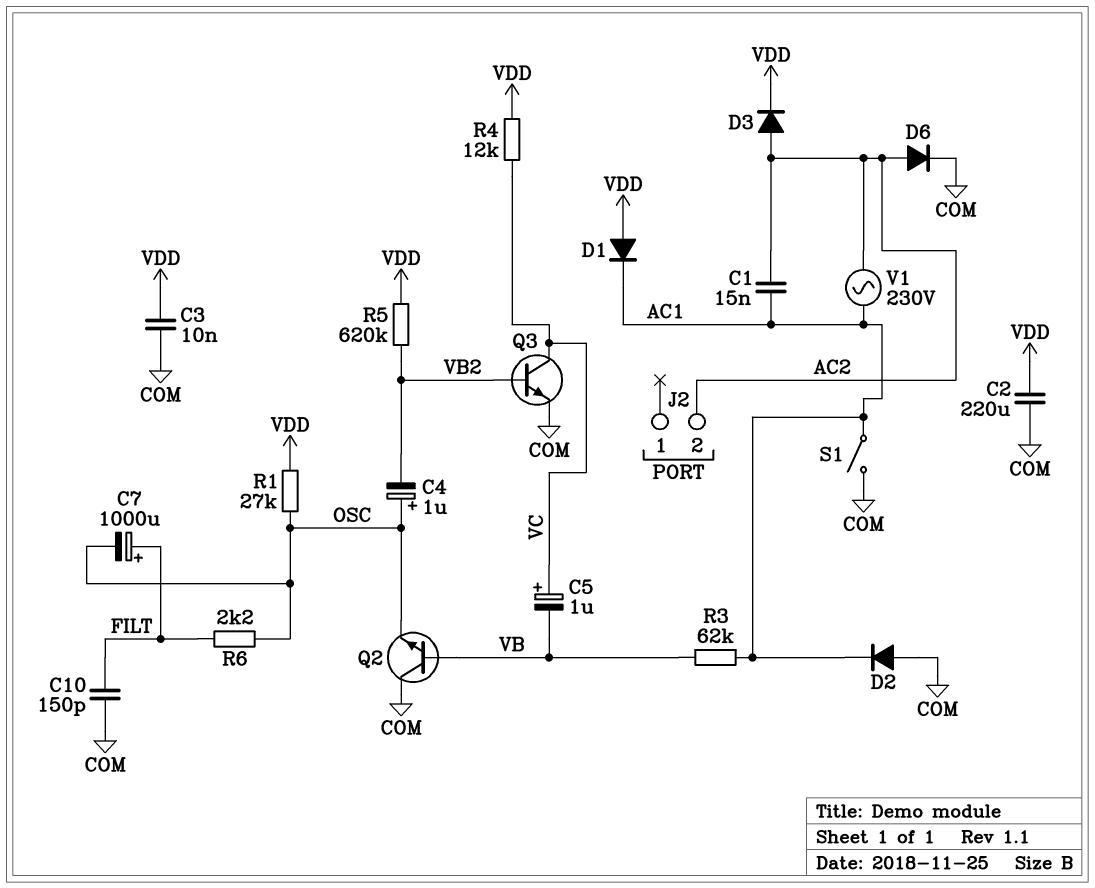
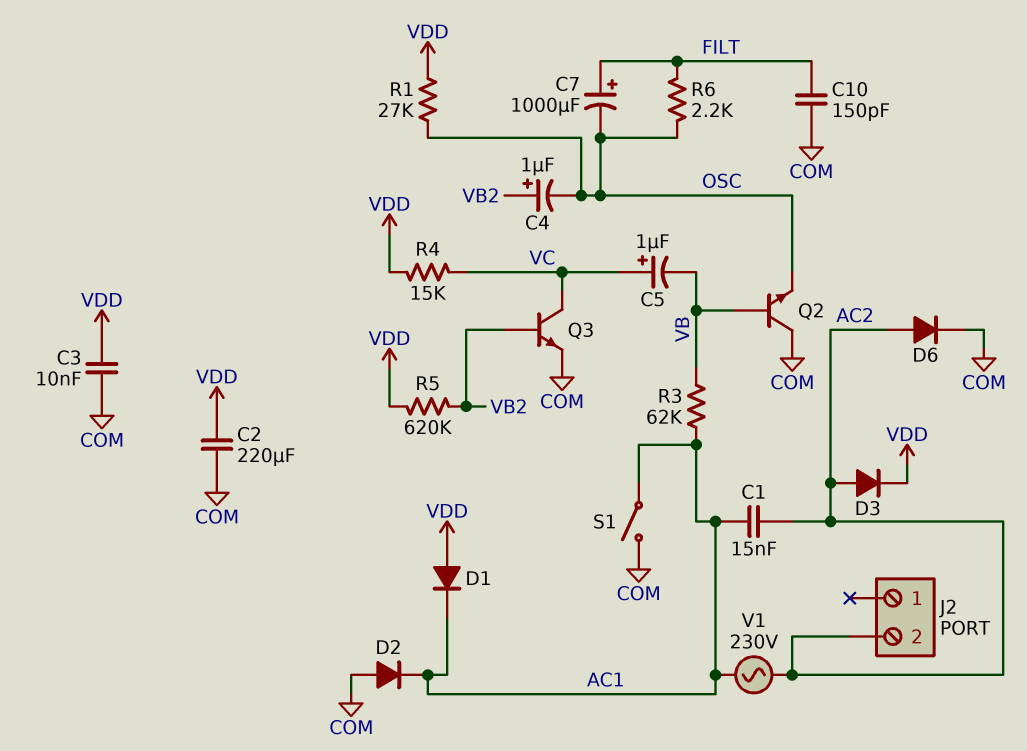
C4: 1uF (plus OSC, minus VB2) -> 1uF (plus VB2, minus OSC)
R4: 12k (VC, VDD) -> 15k (VC, VDD)

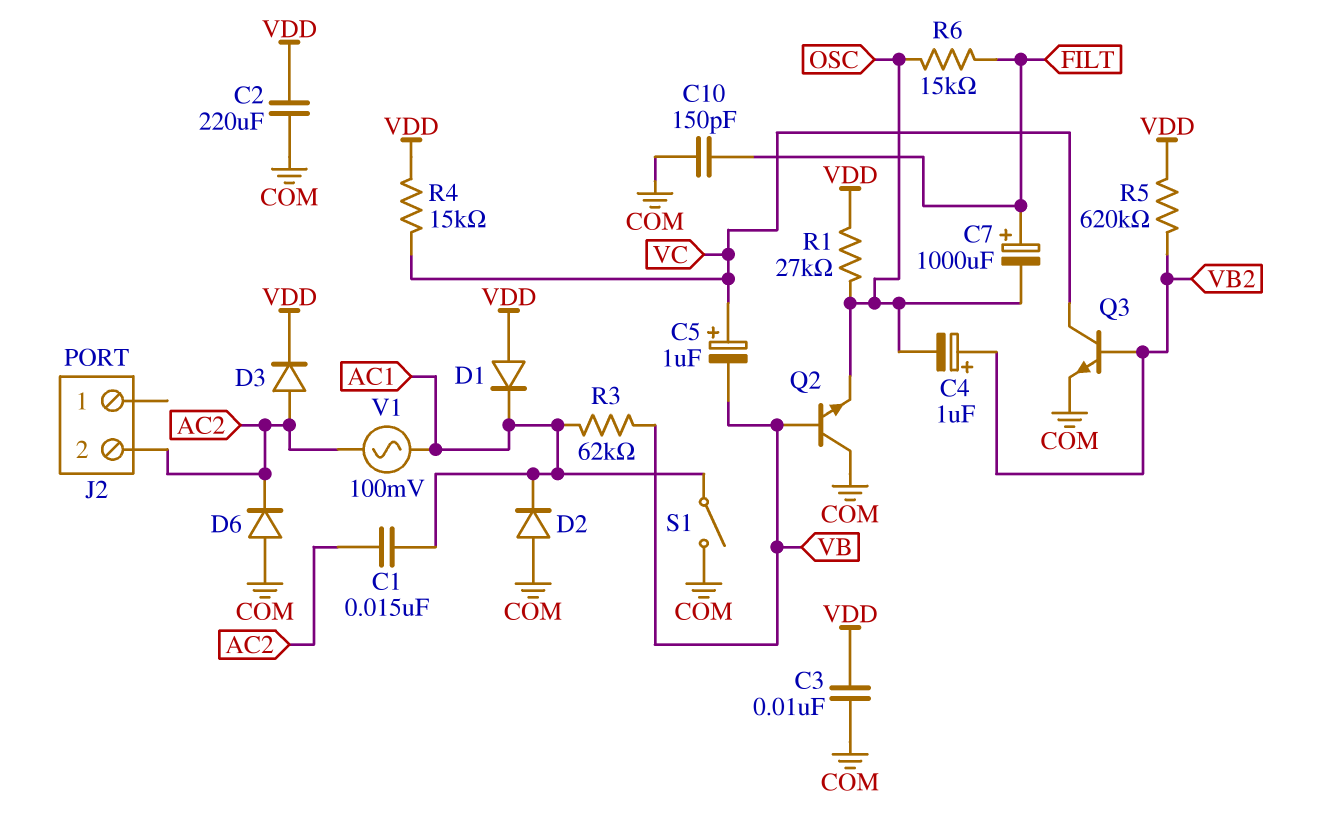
D6: diode (A AC2, K COM) -> diode (A COM, K AC2)
R6: 2.2k (FILT, OSC) -> 15k (FILT, OSC)
V1: AC 230V (AC1, AC2) -> AC 100mV (AC1, AC2)

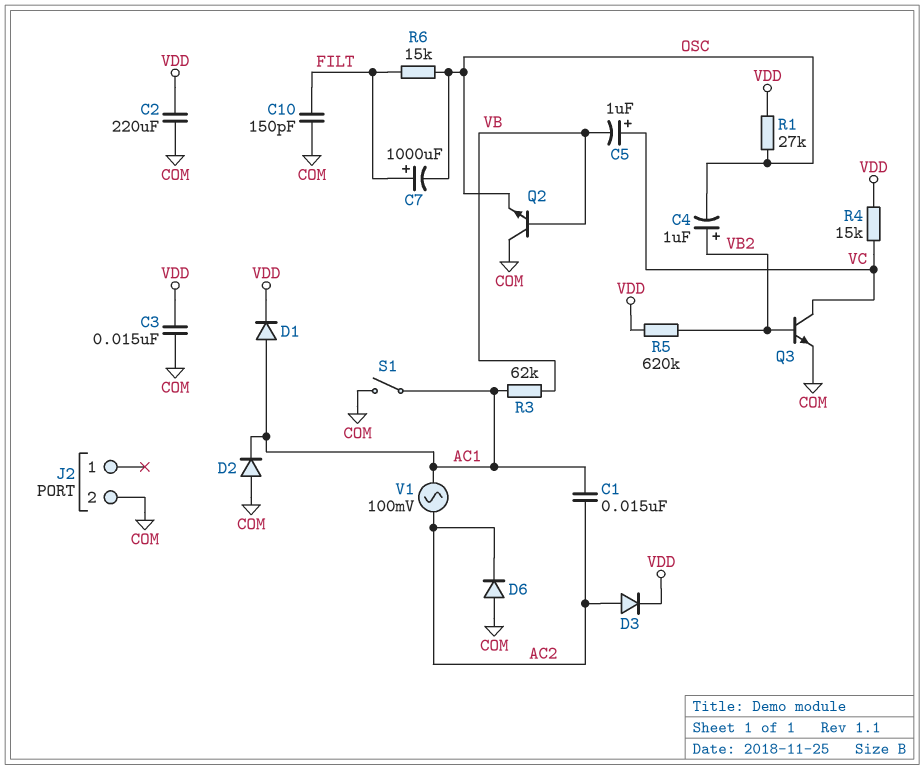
C3: 10nF (COM, VDD) -> 15nF (COM, VDD)
D1: diode (A VDD, K AC1) -> diode (A AC1, K VDD)
J2 pin 2: AC2 -> COM

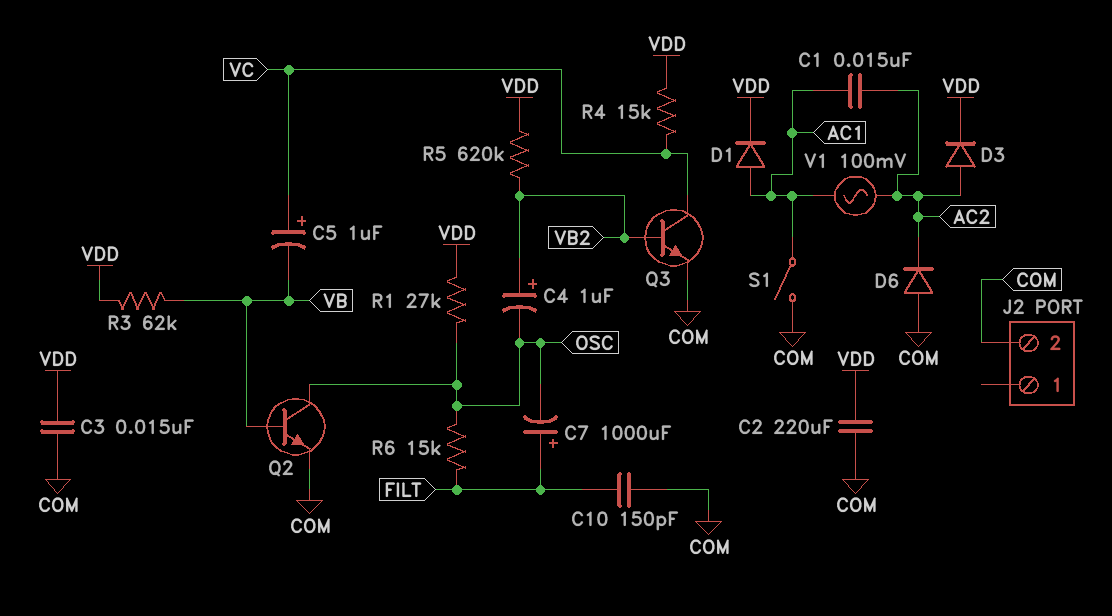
D2: diode (A COM, K AC1) -> none
Q2: NPN (B VB, C COM, E OSC) -> NPN (B VB, C OSC, E COM)
R3: 62k (AC1, VB) -> 62k (VB, VDD)

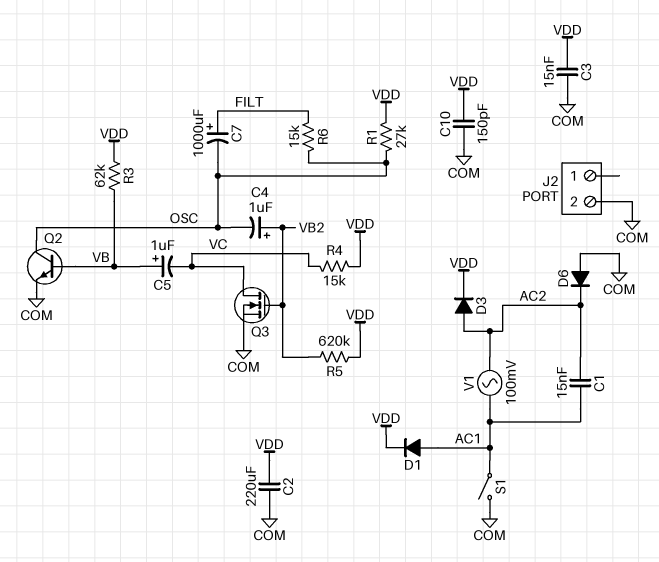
C5: 1uF (plus VC, minus VB) -> 1uF (plus VB, minus VC)
C10: 150pF (COM, FILT) -> 150pF (COM, VDD)
Q3: NPN (B VB2, C VC, E COM) -> NMOS (G VB2, D VC, S COM)

